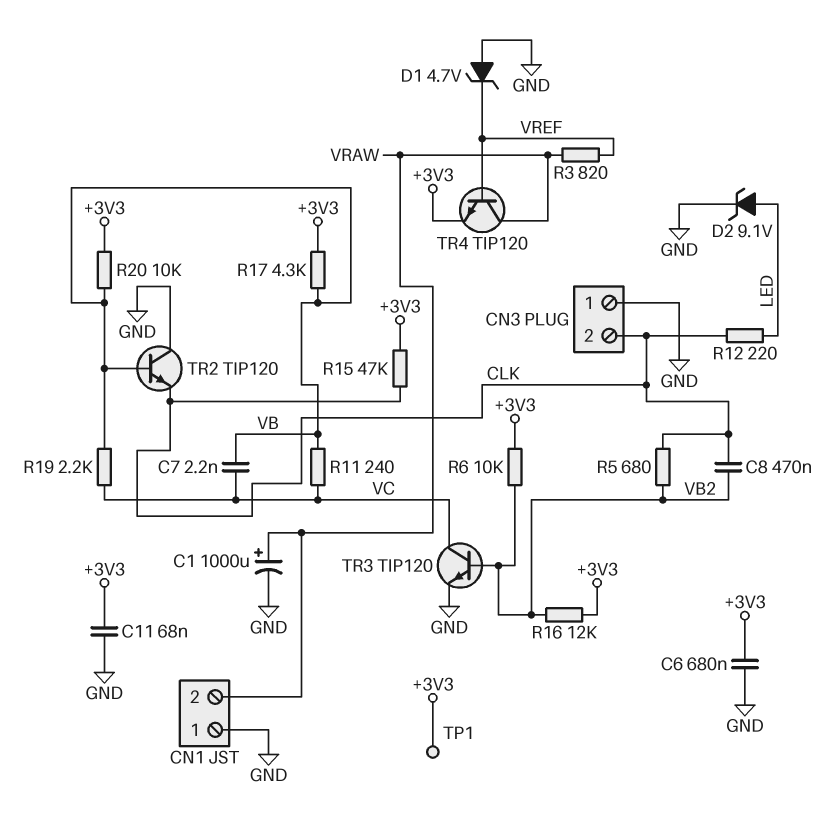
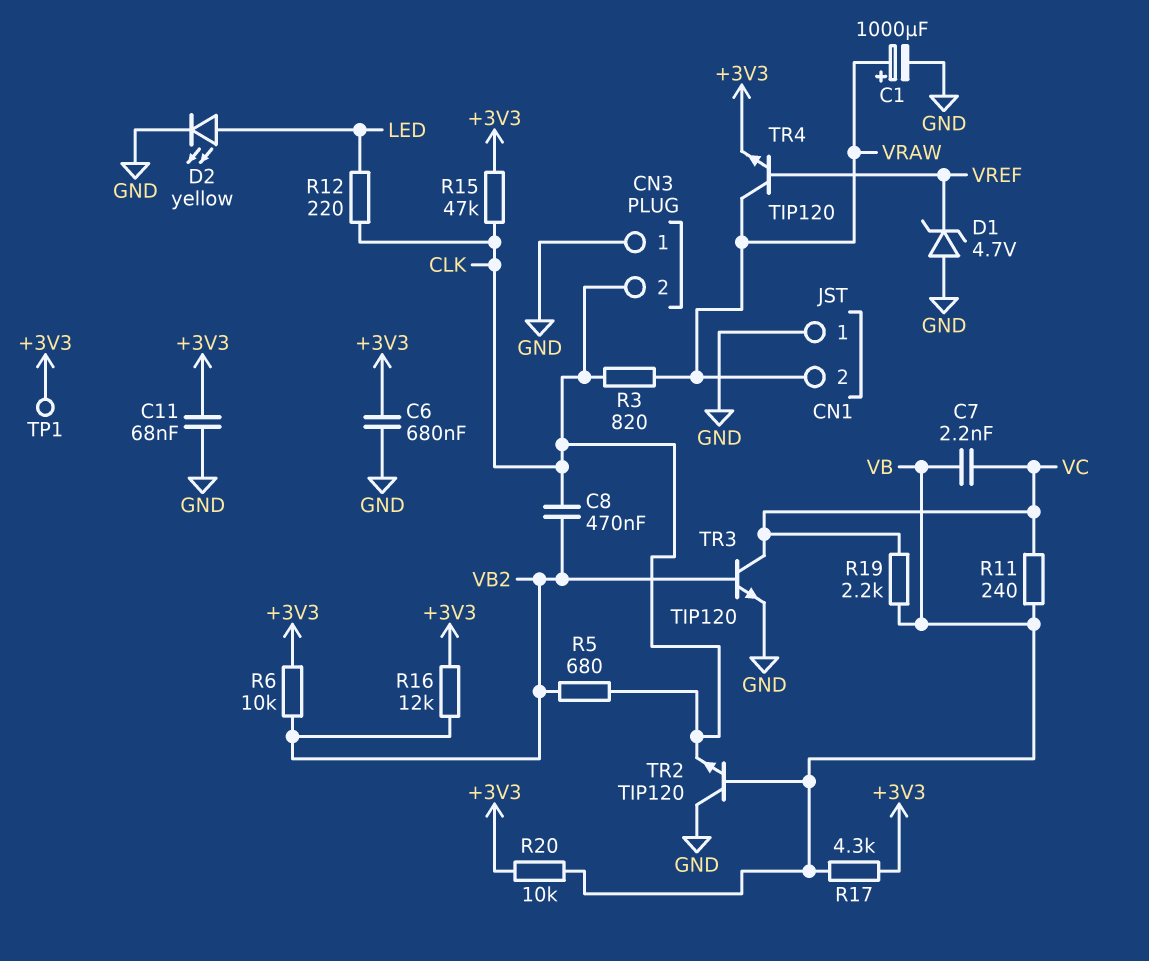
D2: zener 9.1V (A LED, K GND) -> LED yellow (A LED, K GND)
R3: 820 (VRAW, VREF) -> 820 (CLK, VRAW)

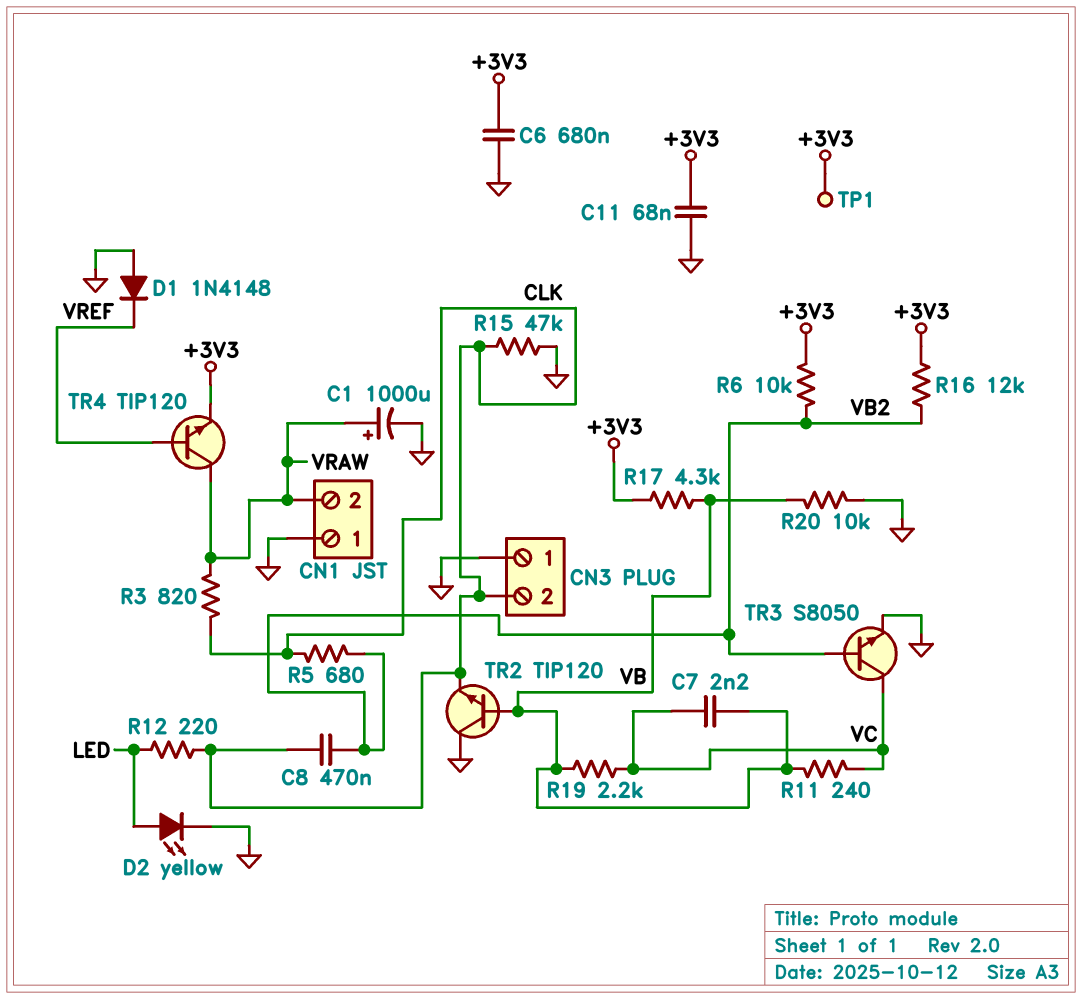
D1: zener 4.7V (A GND, K VREF) -> diode 1N4148 (A GND, K VREF)
R15: 47k (+3V3, CLK) -> 47k (CLK, GND)
R20: 10k (+3V3, VB) -> 10k (GND, VB)
TR3: NPN TIP120 (B VB2, C VC, E GND) -> NPN S8050 (B VB2, C VC, E GND)

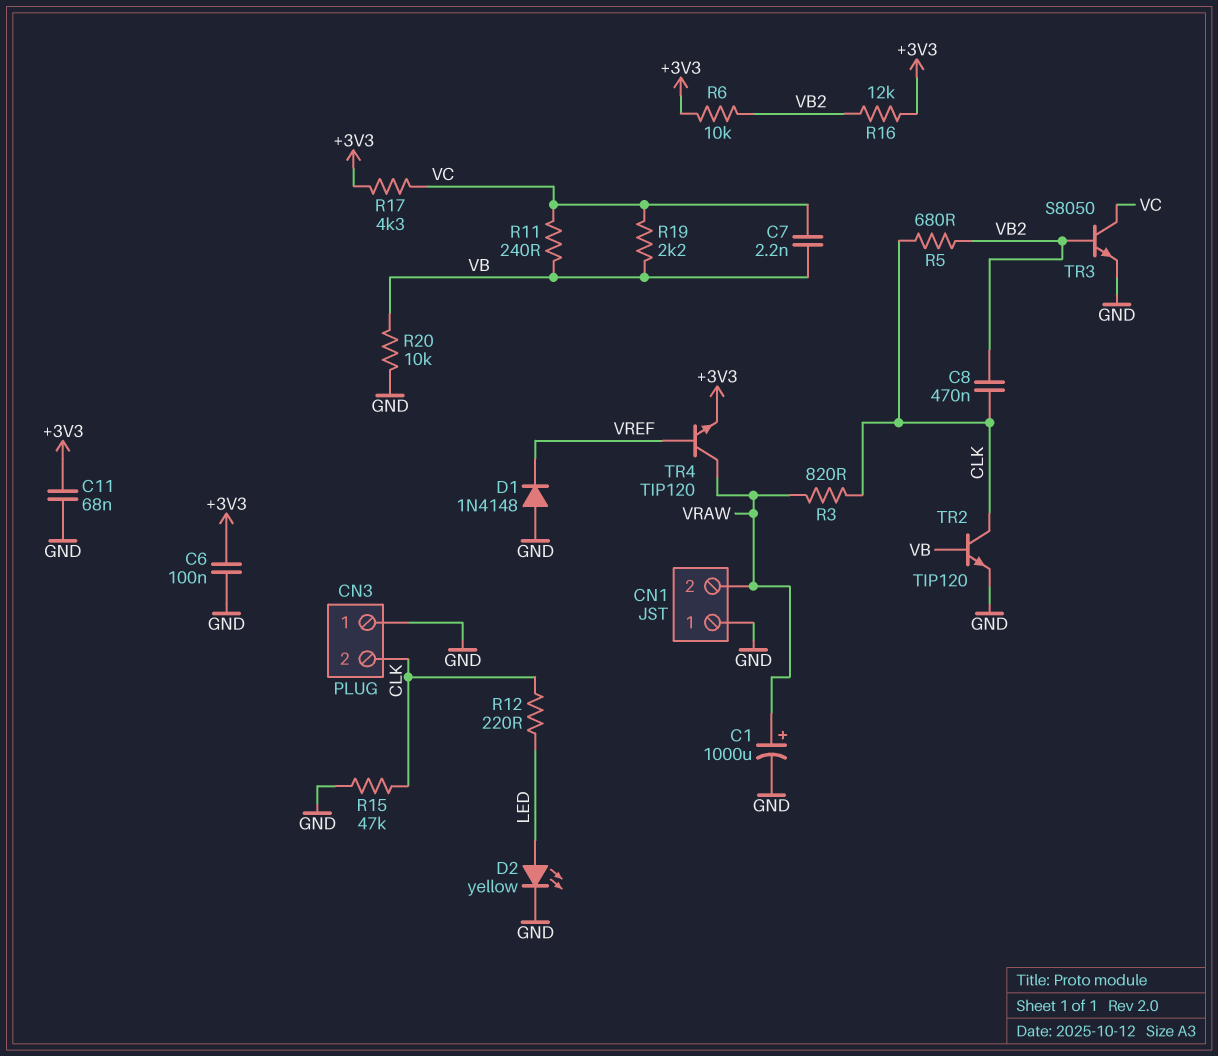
C6: 680nF (+3V3, GND) -> 100nF (+3V3, GND)
R17: 4.3k (+3V3, VB) -> 4.3k (+3V3, VC)
TP1: test point (+3V3) -> none
TR2: NPN TIP120 (B VB, C GND, E CLK) -> NPN TIP120 (B VB, C CLK, E GND)

